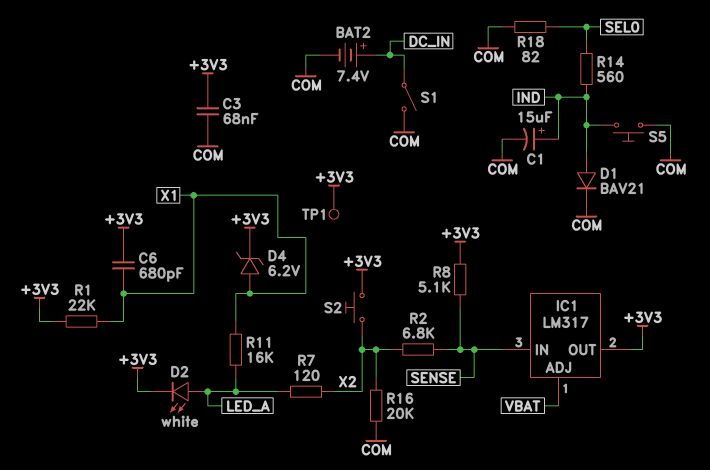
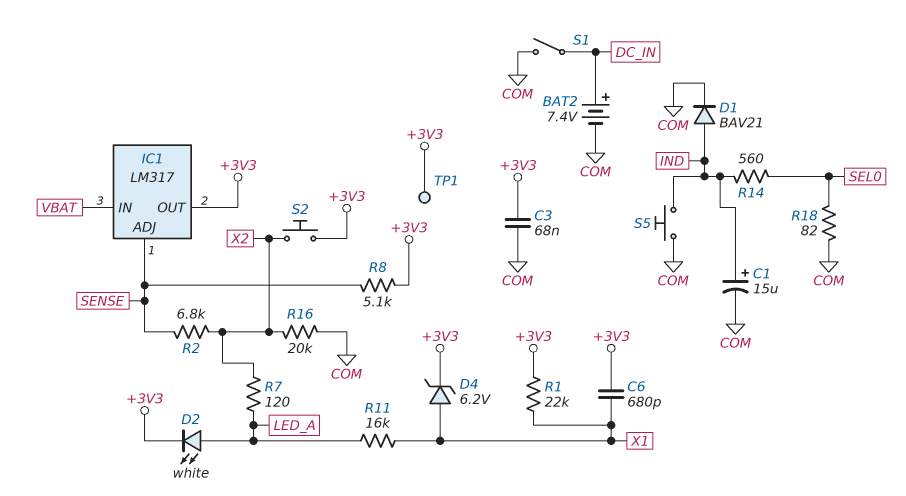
IC1 pin ADJ: VBAT -> SENSE
IC1 pin IN: SENSE -> VBAT

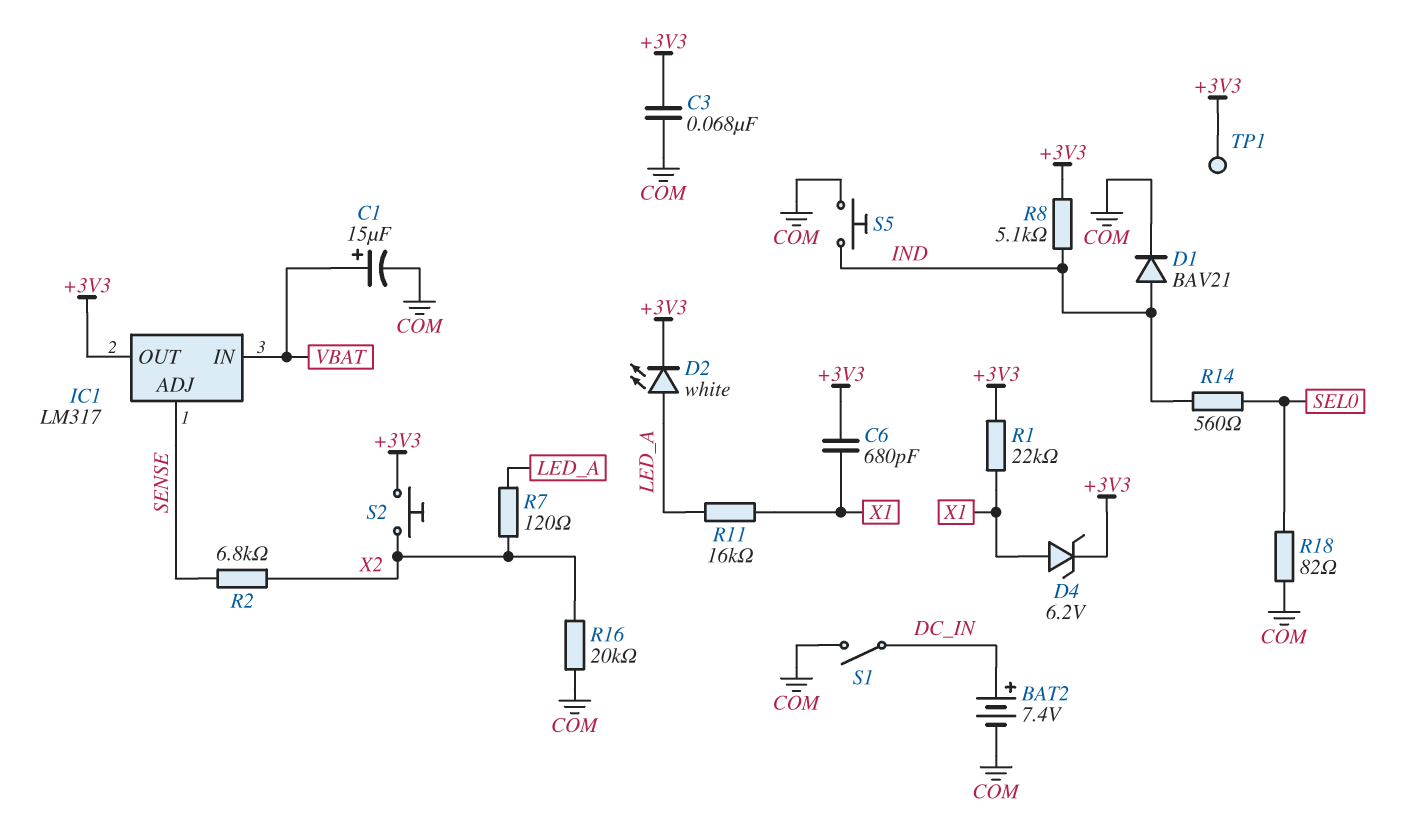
C1: 15uF (plus IND, minus COM) -> 15uF (plus VBAT, minus COM)
R8: 5.1k (+3V3, SENSE) -> 5.1k (+3V3, IND)

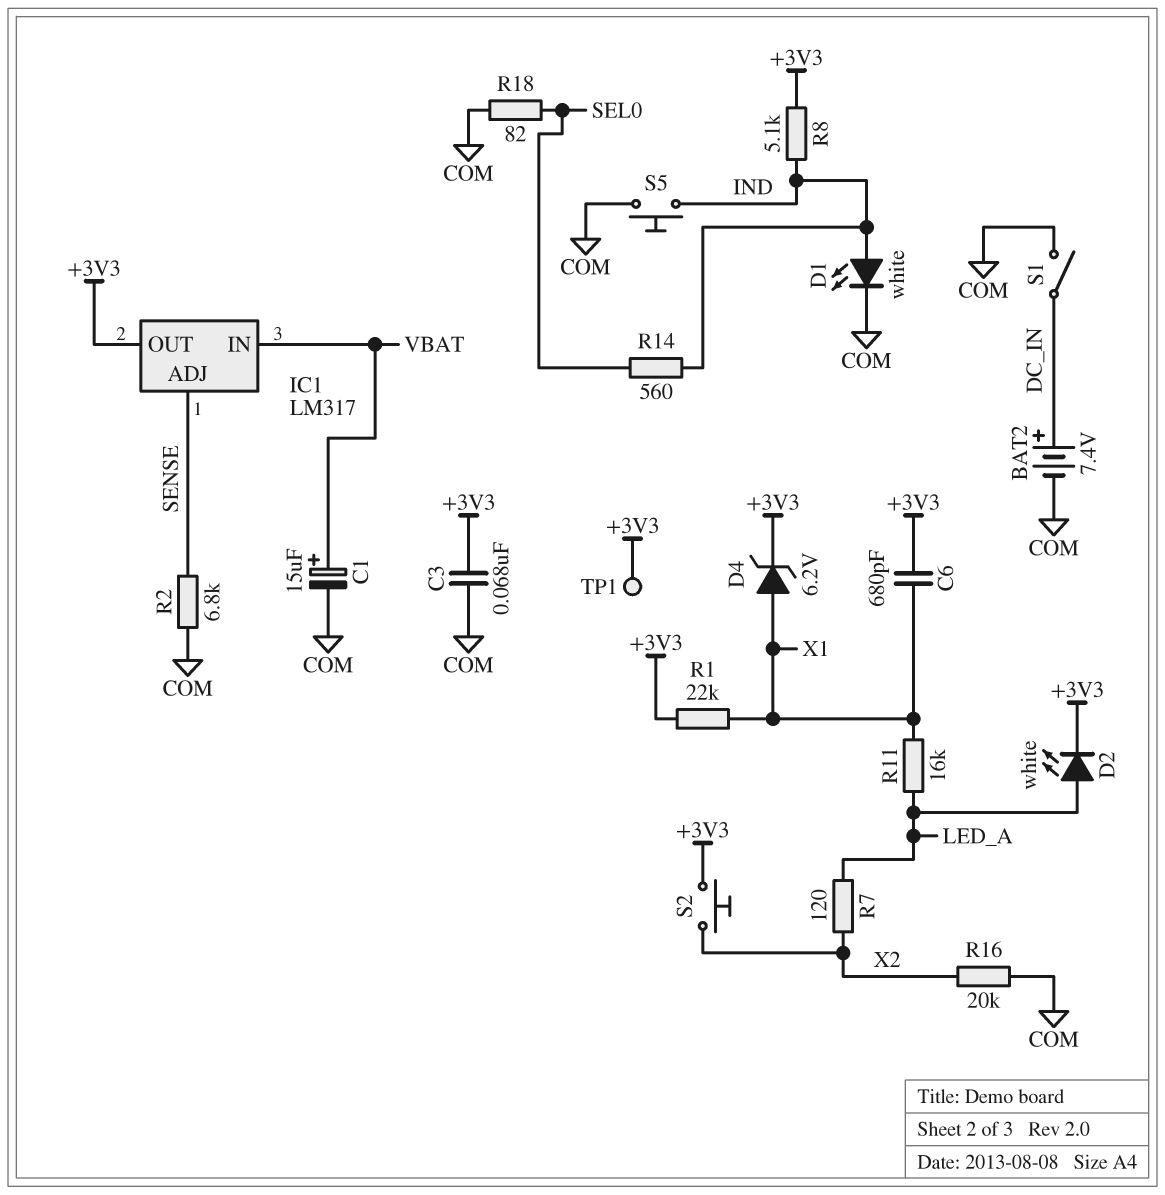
D1: diode BAV21 (A IND, K COM) -> LED white (A IND, K COM)
R2: 6.8k (SENSE, X2) -> 6.8k (COM, SENSE)

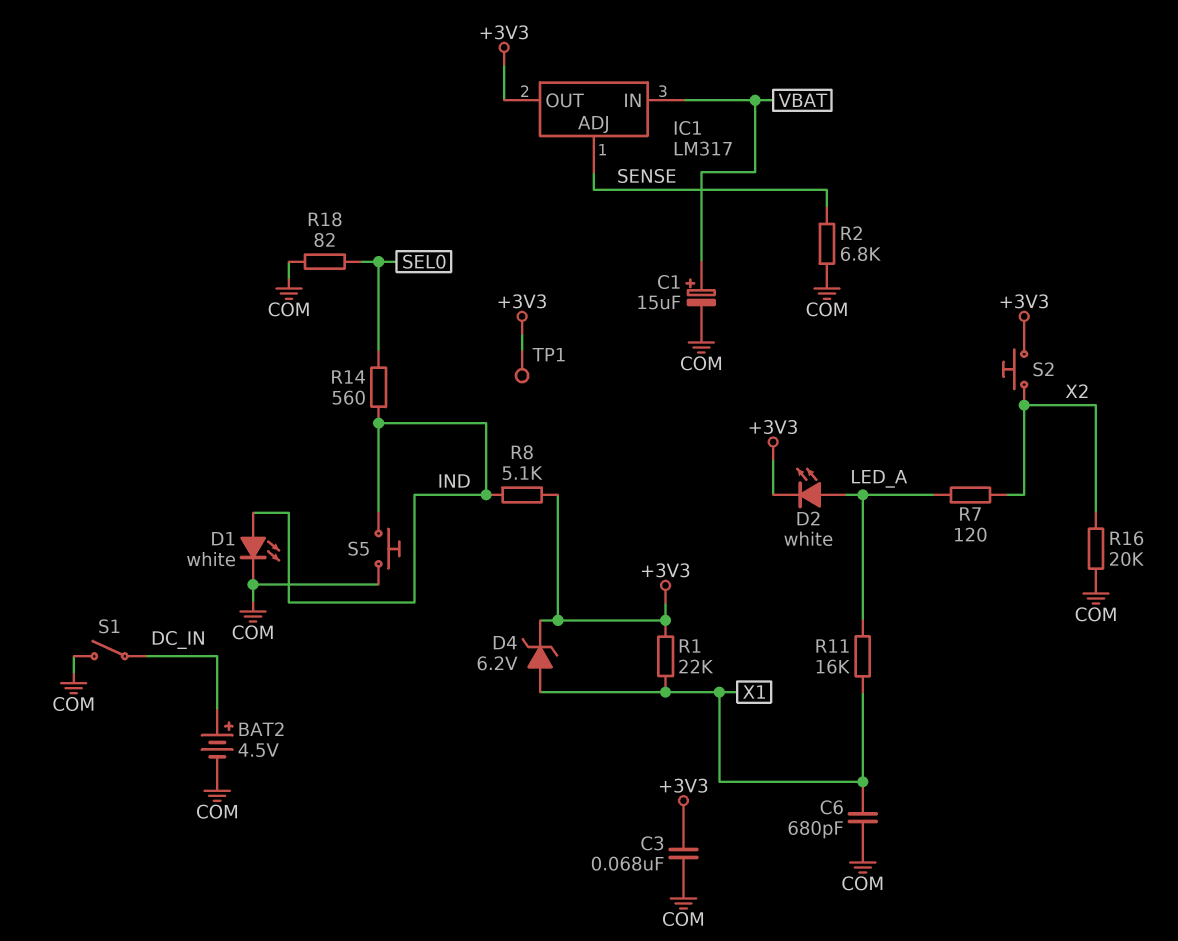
BAT2: 7.4V (plus DC_IN, minus COM) -> 4.5V (plus DC_IN, minus COM)
C6: 680pF (+3V3, X1) -> 680pF (COM, X1)

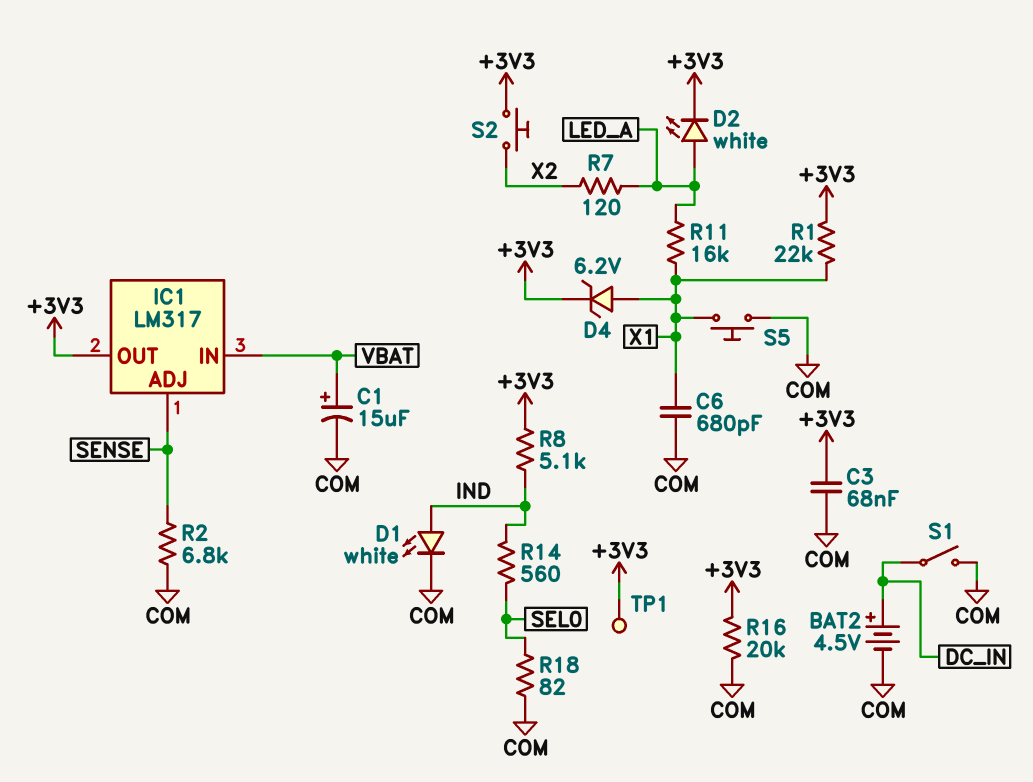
R16: 20k (COM, X2) -> 20k (+3V3, COM)
S5: button (COM, IND) -> button (COM, X1)

